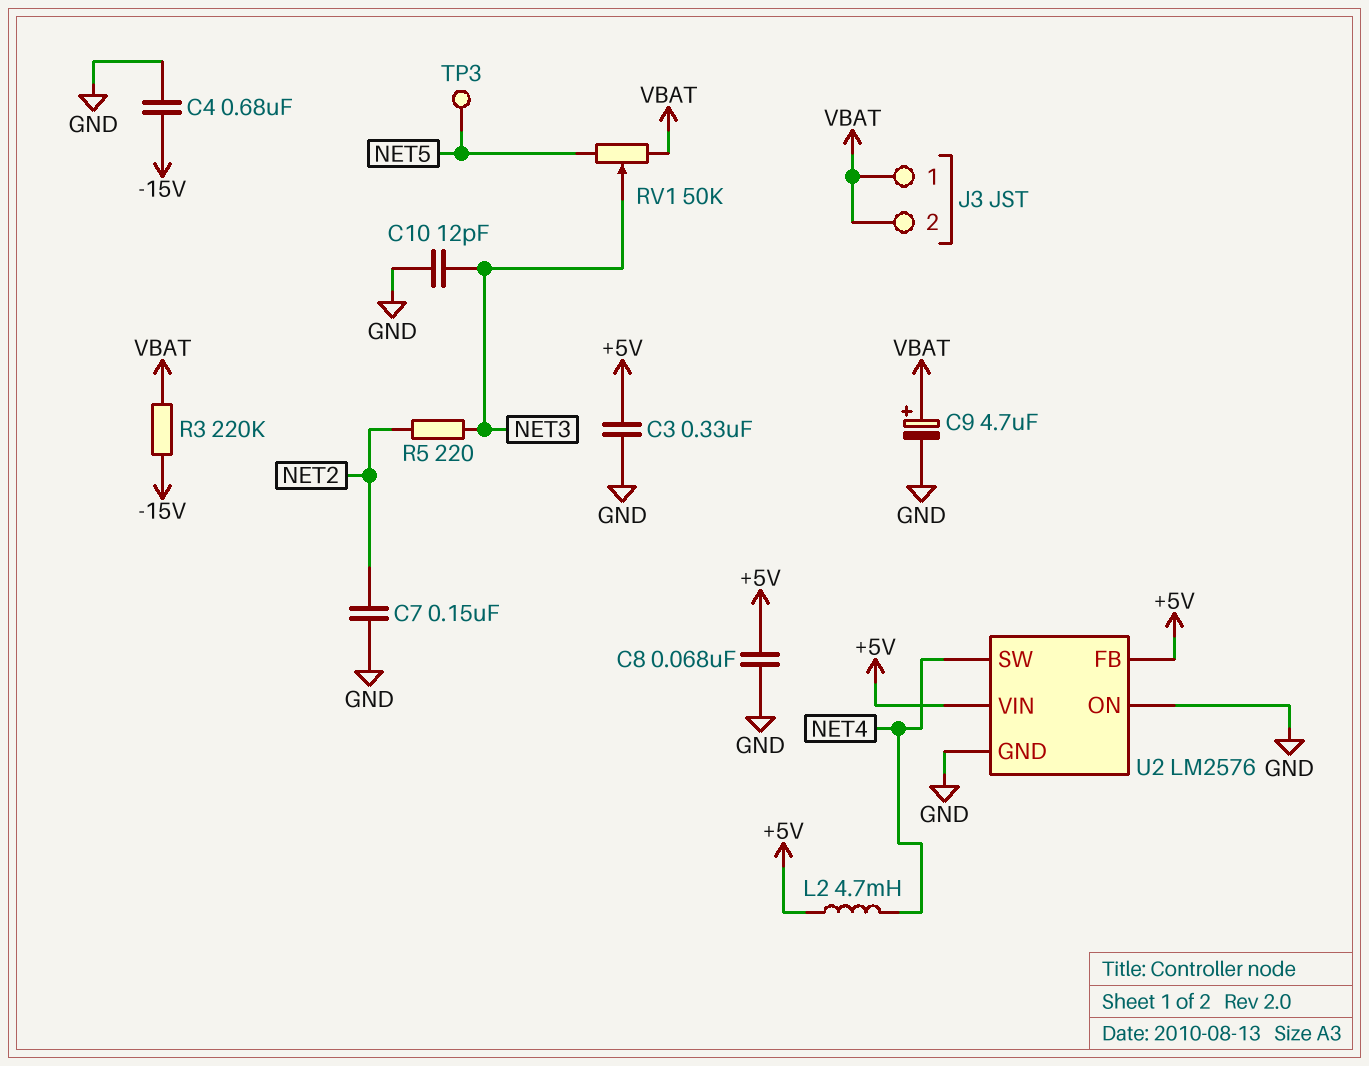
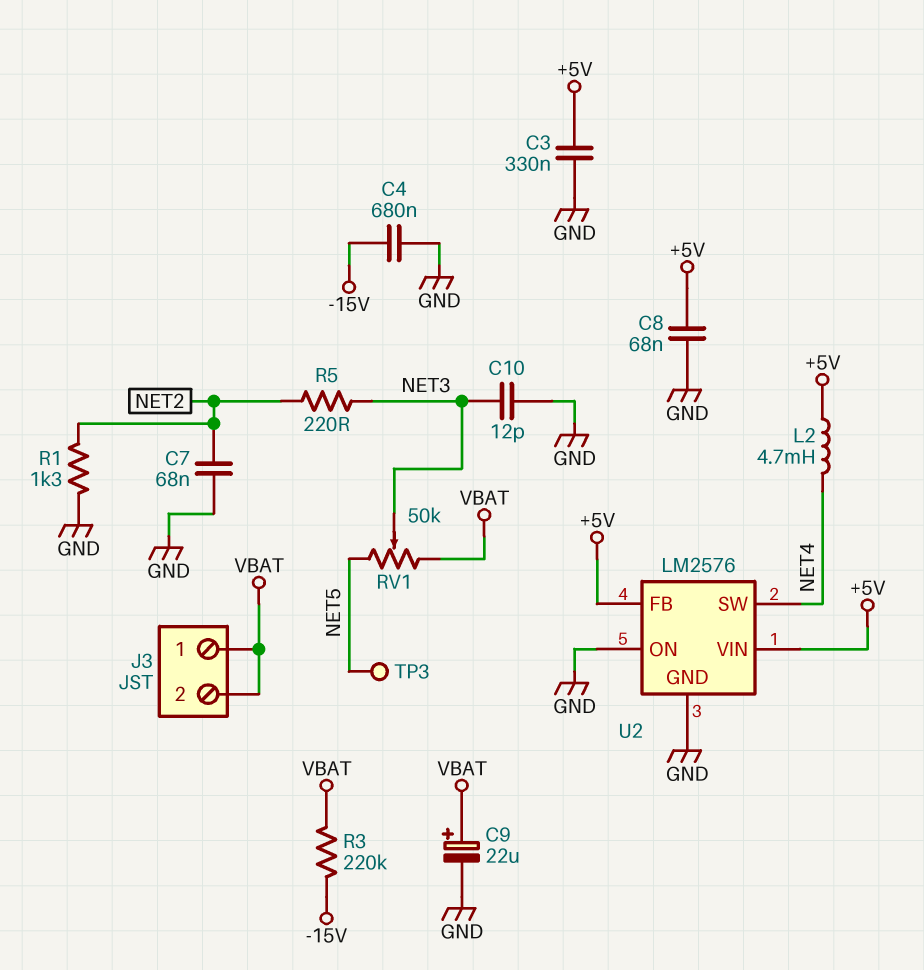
C7: 150nF (GND, NET2) -> 68nF (GND, NET2)
C9: 4.7uF (plus VBAT, minus GND) -> 22uF (plus VBAT, minus GND)
R1: none -> 1.3k (GND, NET2)

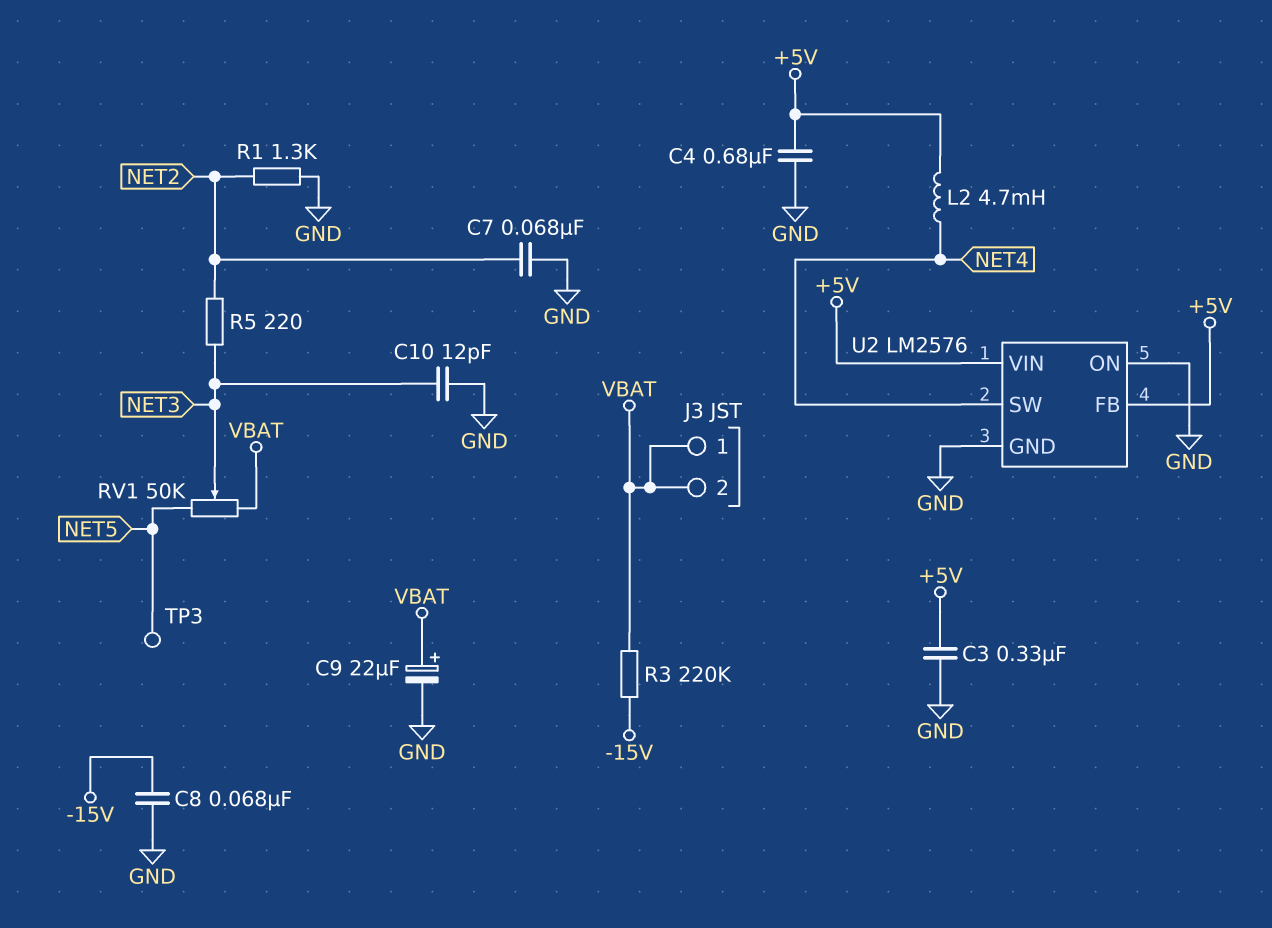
C4: 680nF (-15V, GND) -> 680nF (+5V, GND)
C8: 68nF (+5V, GND) -> 68nF (-15V, GND)

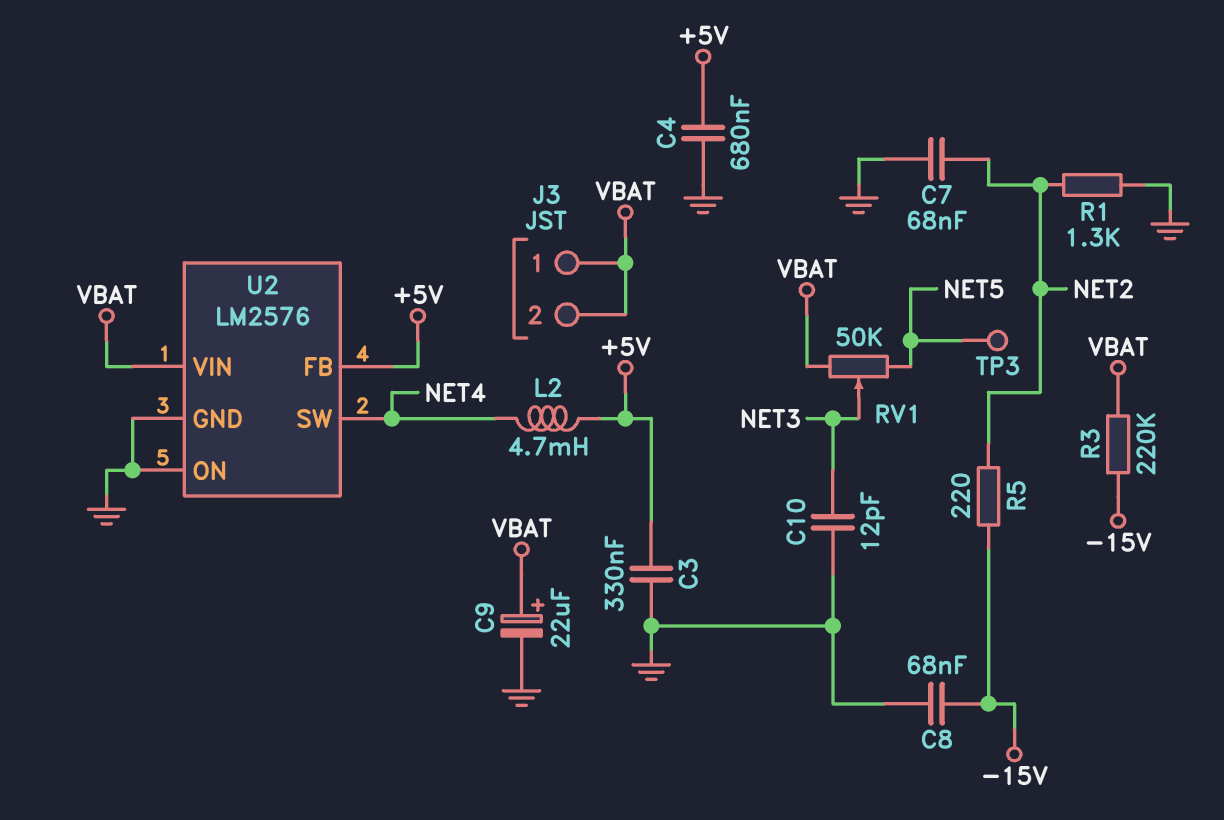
R5: 220 (NET2, NET3) -> 220 (-15V, NET2)
U2 pin VIN: +5V -> VBAT

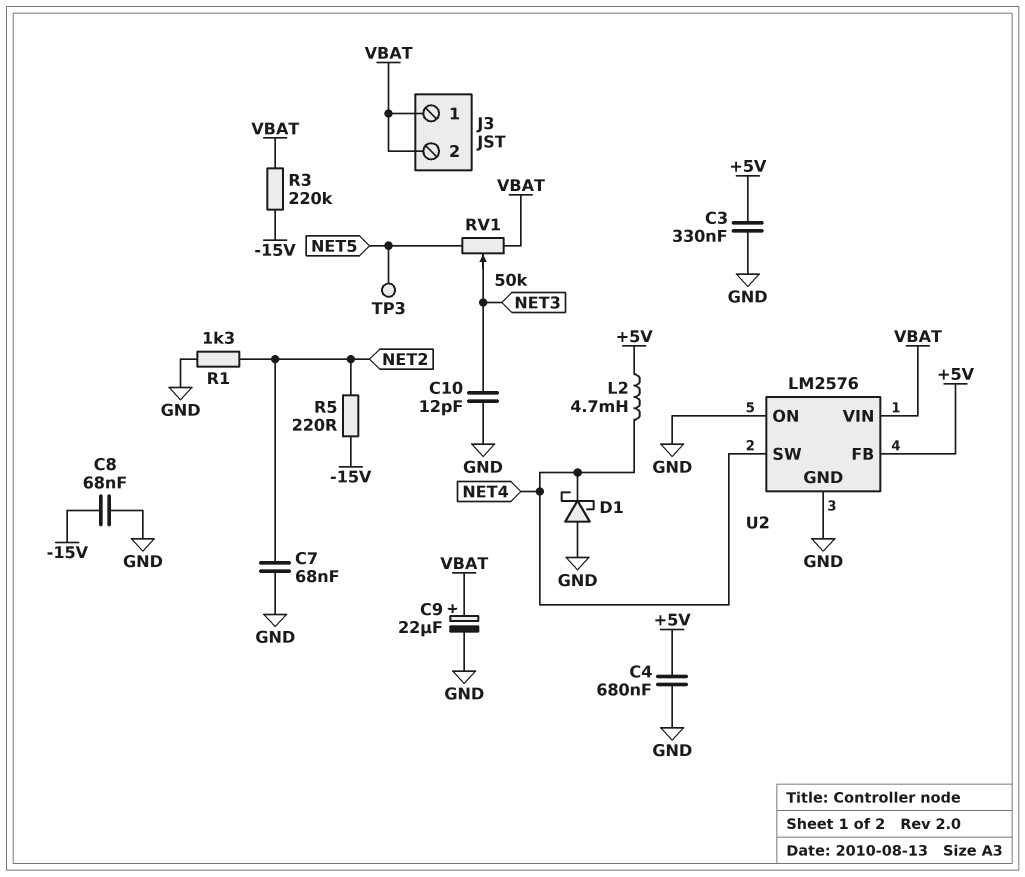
D1: none -> schottky (A GND, K NET4)

